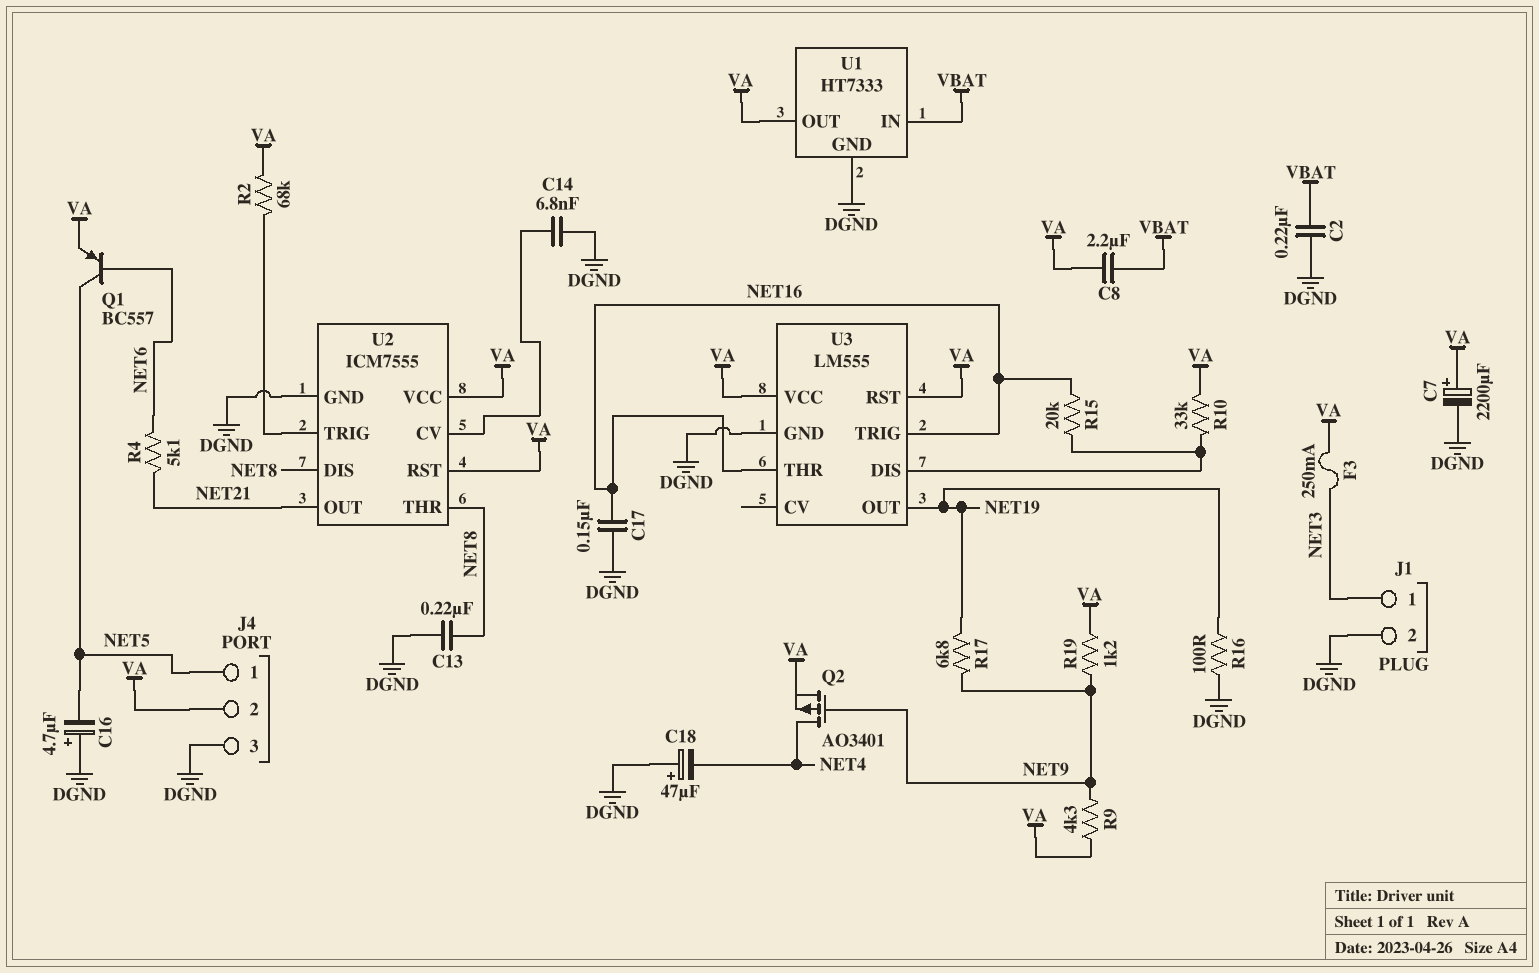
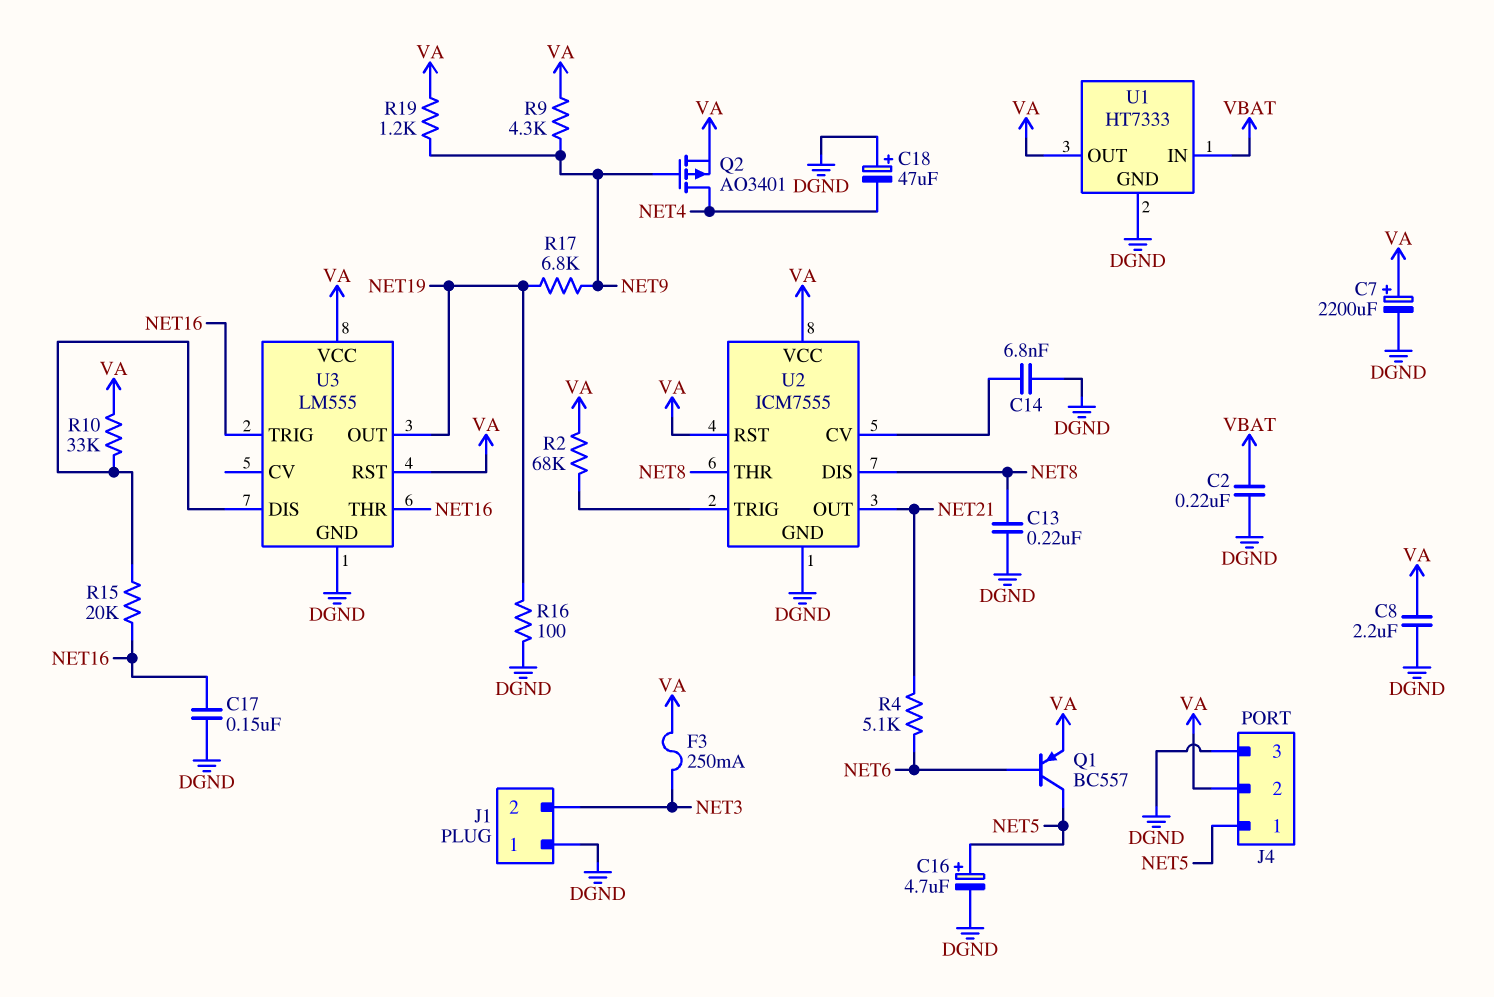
C8: 2.2uF (VA, VBAT) -> 2.2uF (DGND, VA)
C16: 4.7uF (plus DGND, minus NET5) -> 4.7uF (plus NET5, minus DGND)
J1 pin 1: NET3 -> DGND
J1 pin 2: DGND -> NET3

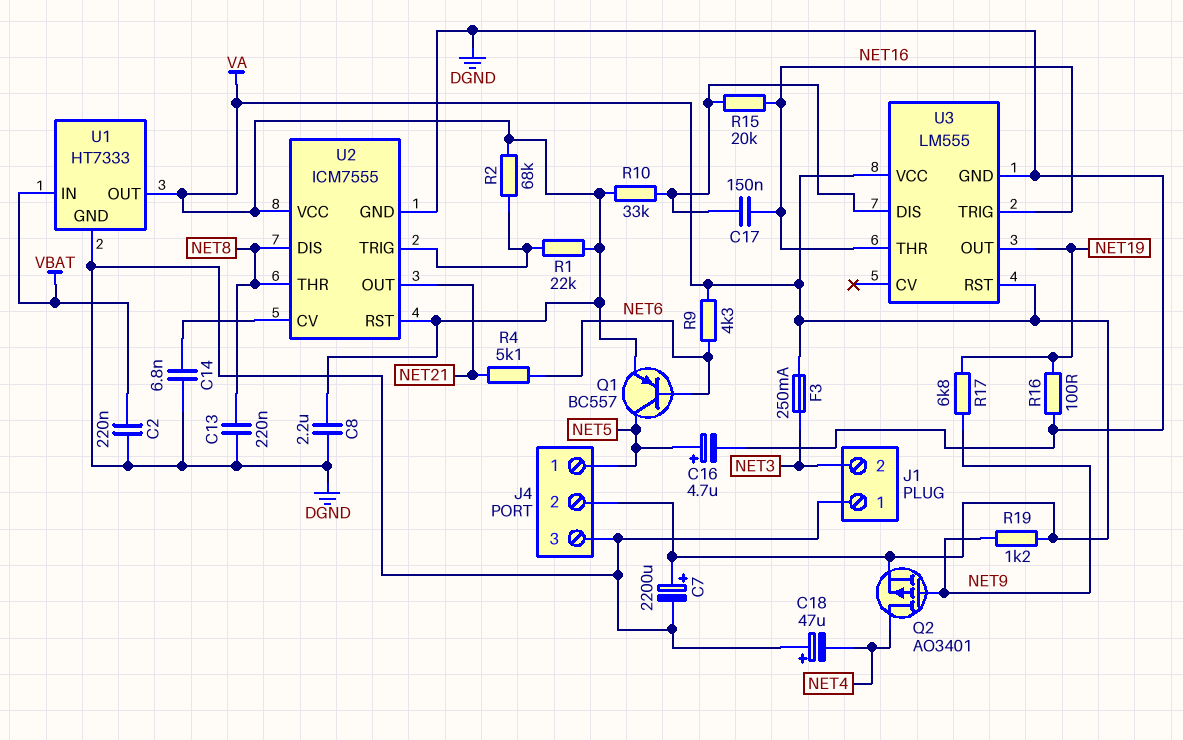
C17: 150nF (DGND, NET16) -> 150nF (NET16, U3/DIS)
R1: none -> 22k (U2/TRIG, VA)
R9: 4.3k (NET9, VA) -> 4.3k (NET6, VA)

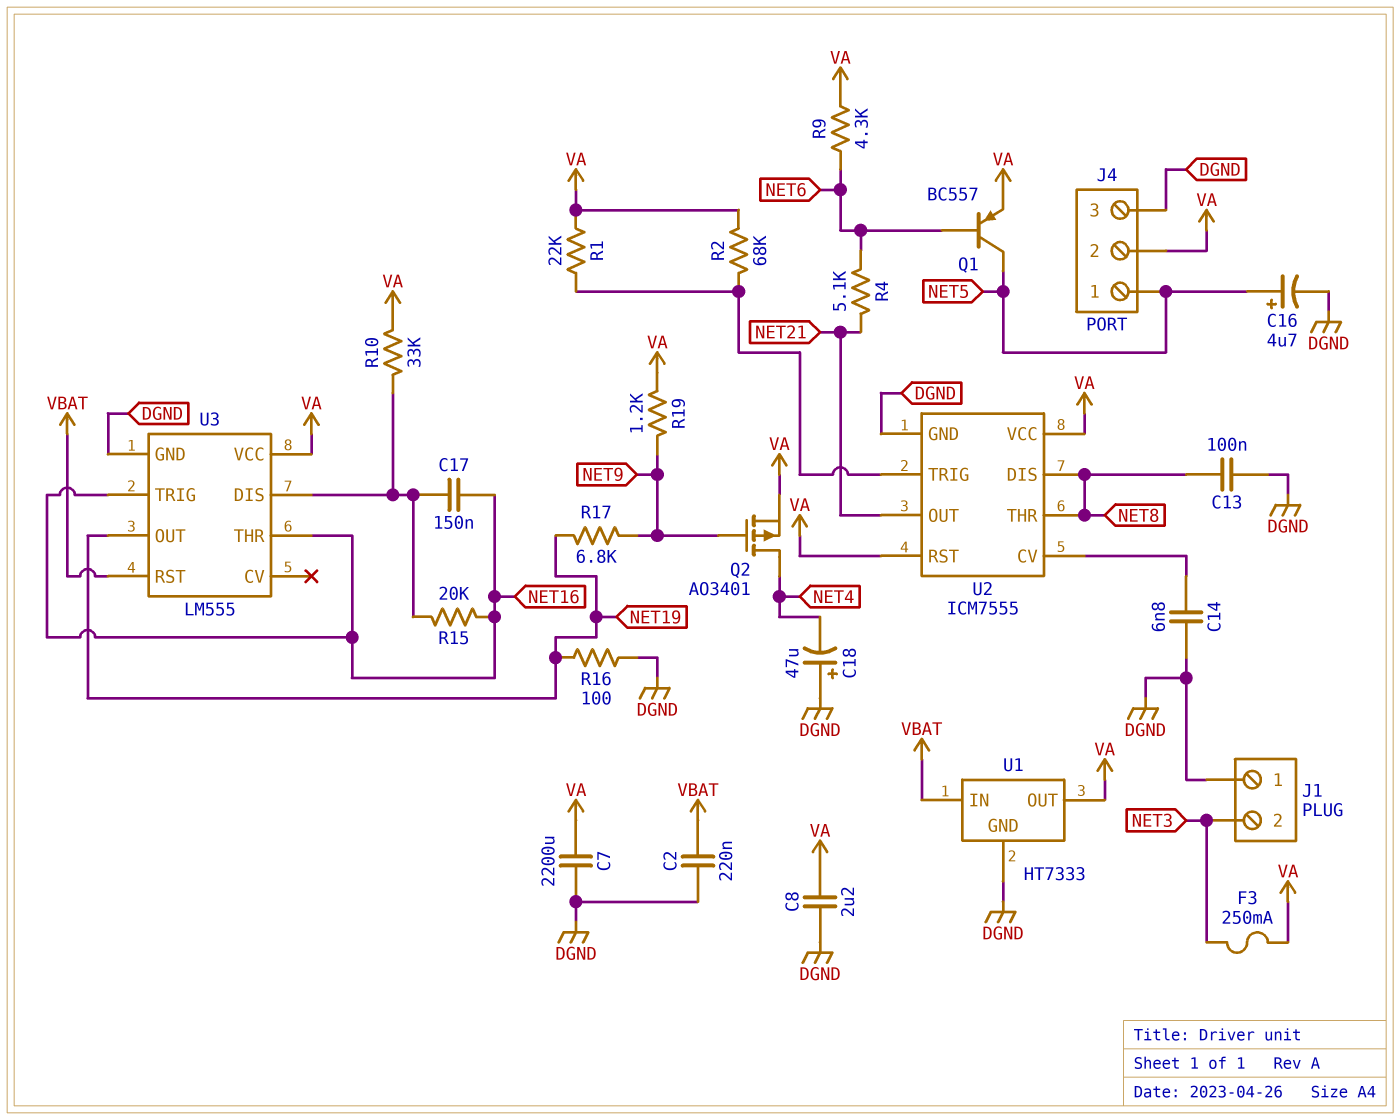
C7: 2200uF (plus VA, minus DGND) -> 2200uF (DGND, VA)
C13: 220nF (DGND, NET8) -> 100nF (DGND, NET8)
U3 pin RST: VA -> VBAT

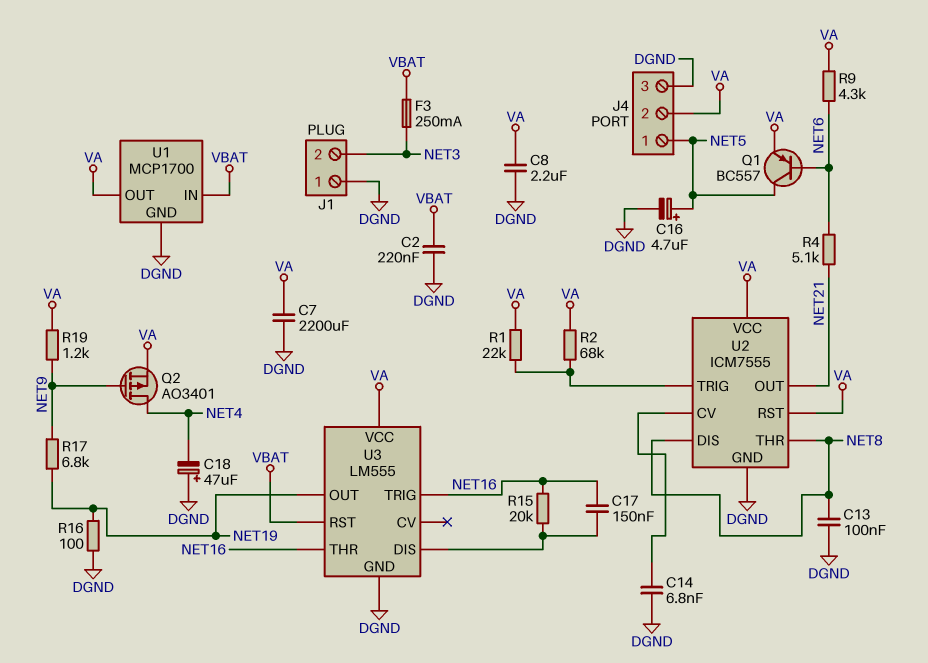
F3: 250mA (NET3, VA) -> 250mA (NET3, VBAT)
R10: 33k (U3/DIS, VA) -> none
U1: HT7333 -> MCP1700

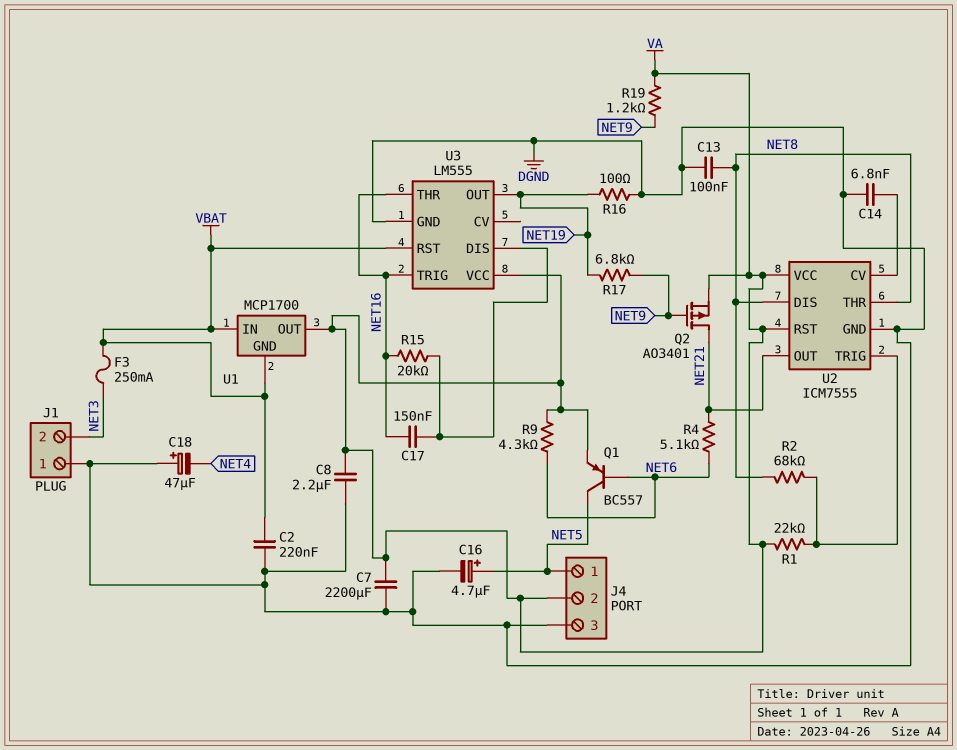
Q2: PMOS AO3401 (G NET9, D NET4, S VA) -> PMOS AO3401 (G NET9, D NET21, S VA)
R2: 68k (U2/TRIG, VA) -> 68k (NET8, U2/TRIG)
U1 pin GND: DGND -> VBAT

